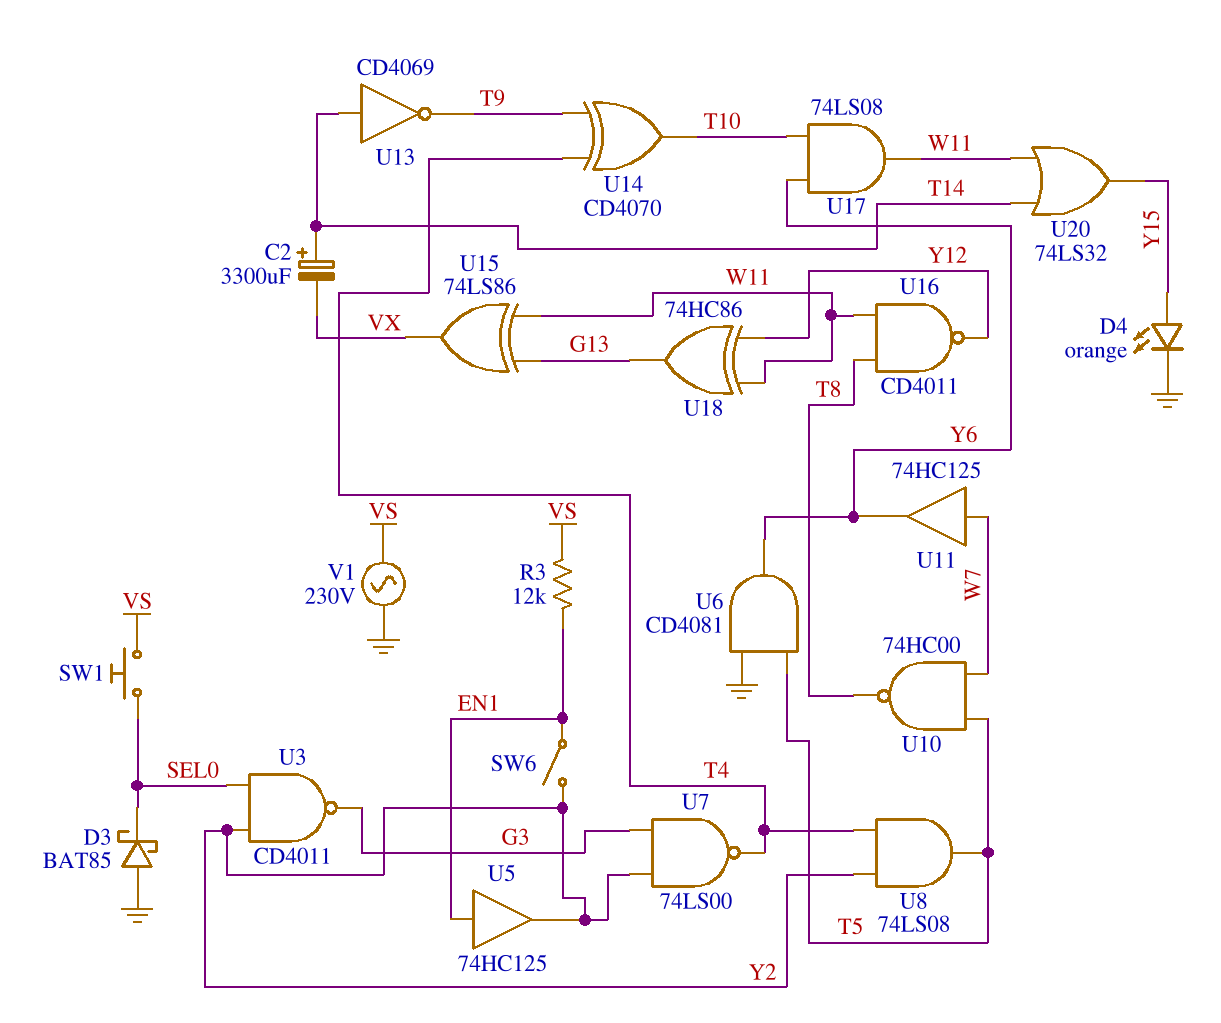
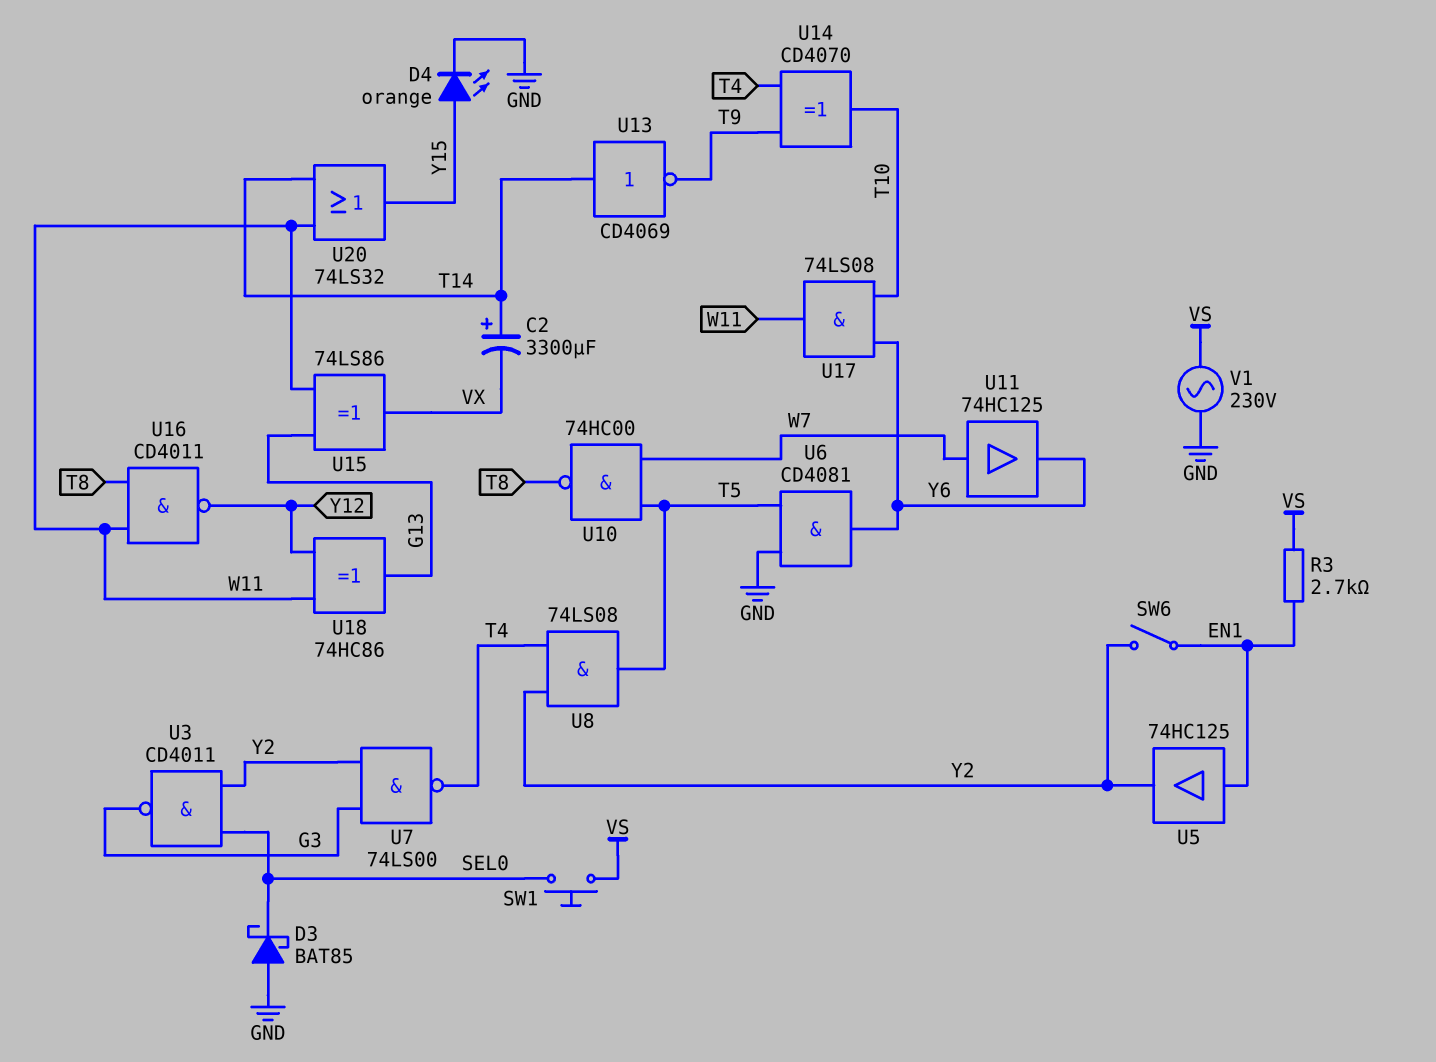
R3: 12k (EN1, VS) -> 2.7k (EN1, VS)

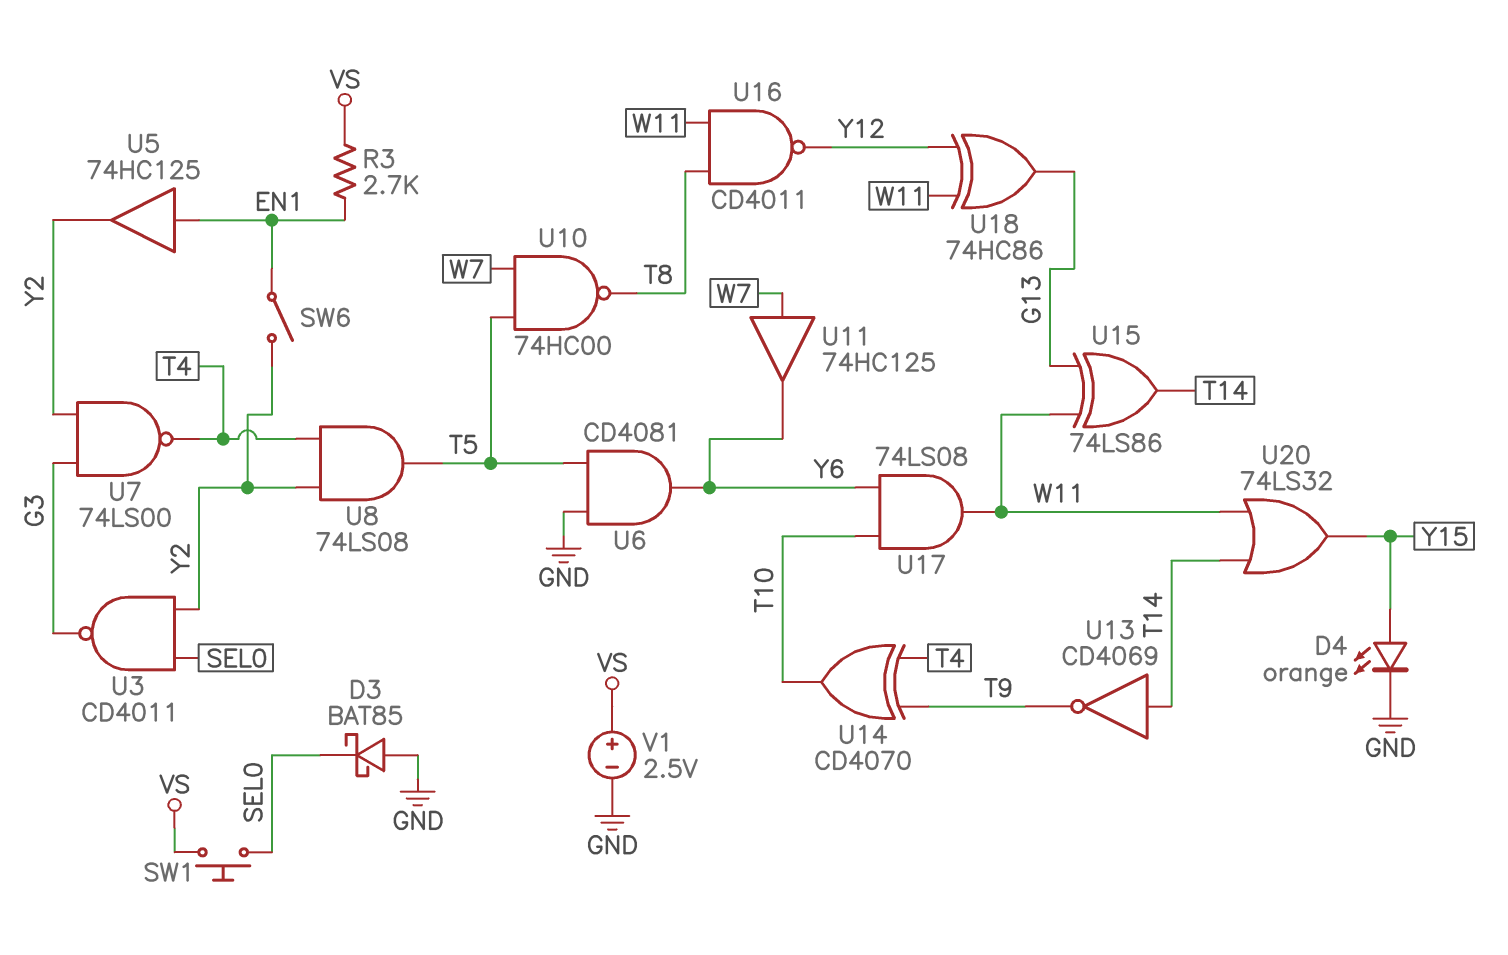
C2: 3300uF (plus T14, minus VX) -> none
U15: XOR 74LS86 (in G13, in W11, out VX) -> XOR 74LS86 (in G13, in W11, out T14)
V1: AC 230V (GND, VS) -> 2.5V (plus VS, minus GND)

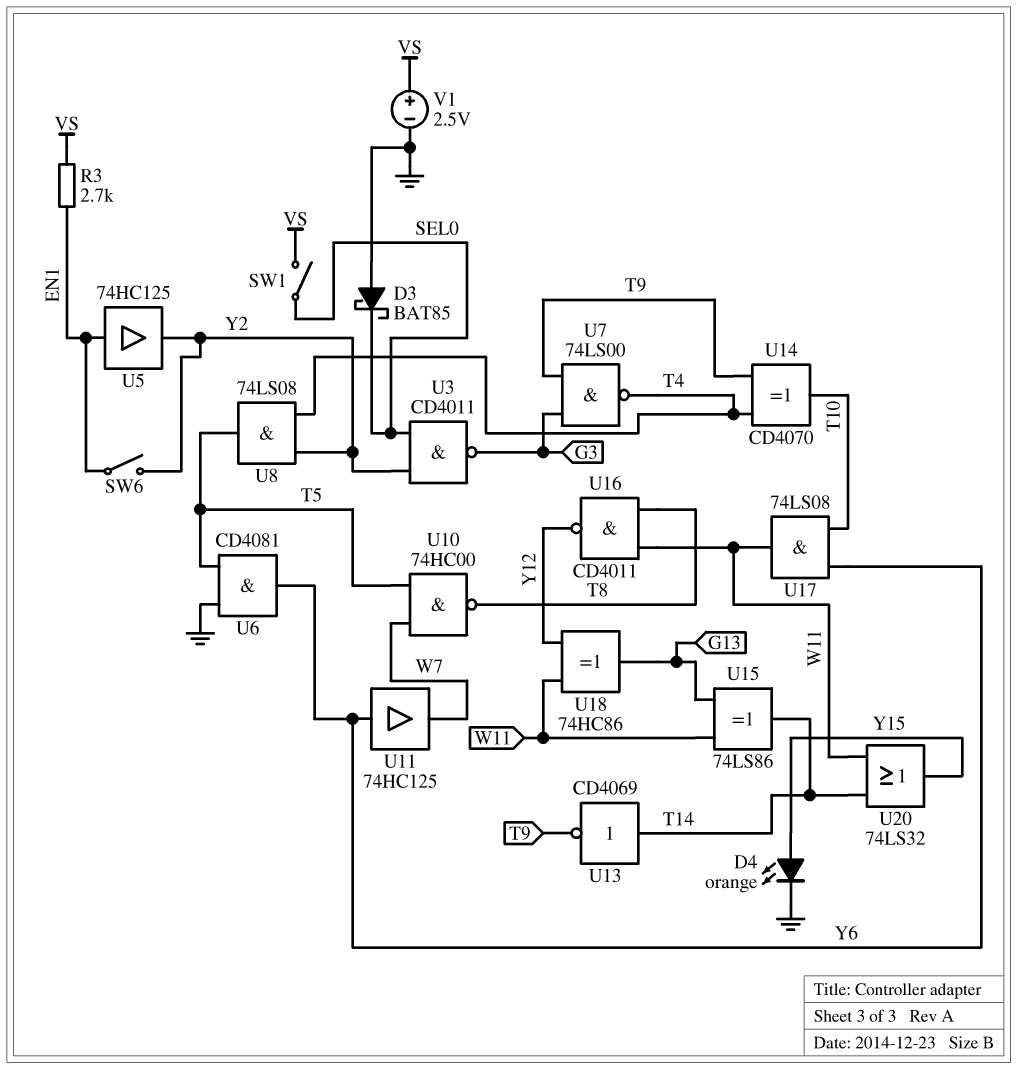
SW1: button (SEL0, VS) -> switch (SEL0, VS)
U7: NAND 74LS00 (in G3, in Y2, out T4) -> NAND 74LS00 (in G3, in T9, out T4)
U11: buffer 74HC125 (in W7, out Y6) -> buffer 74HC125 (in Y6, out W7)

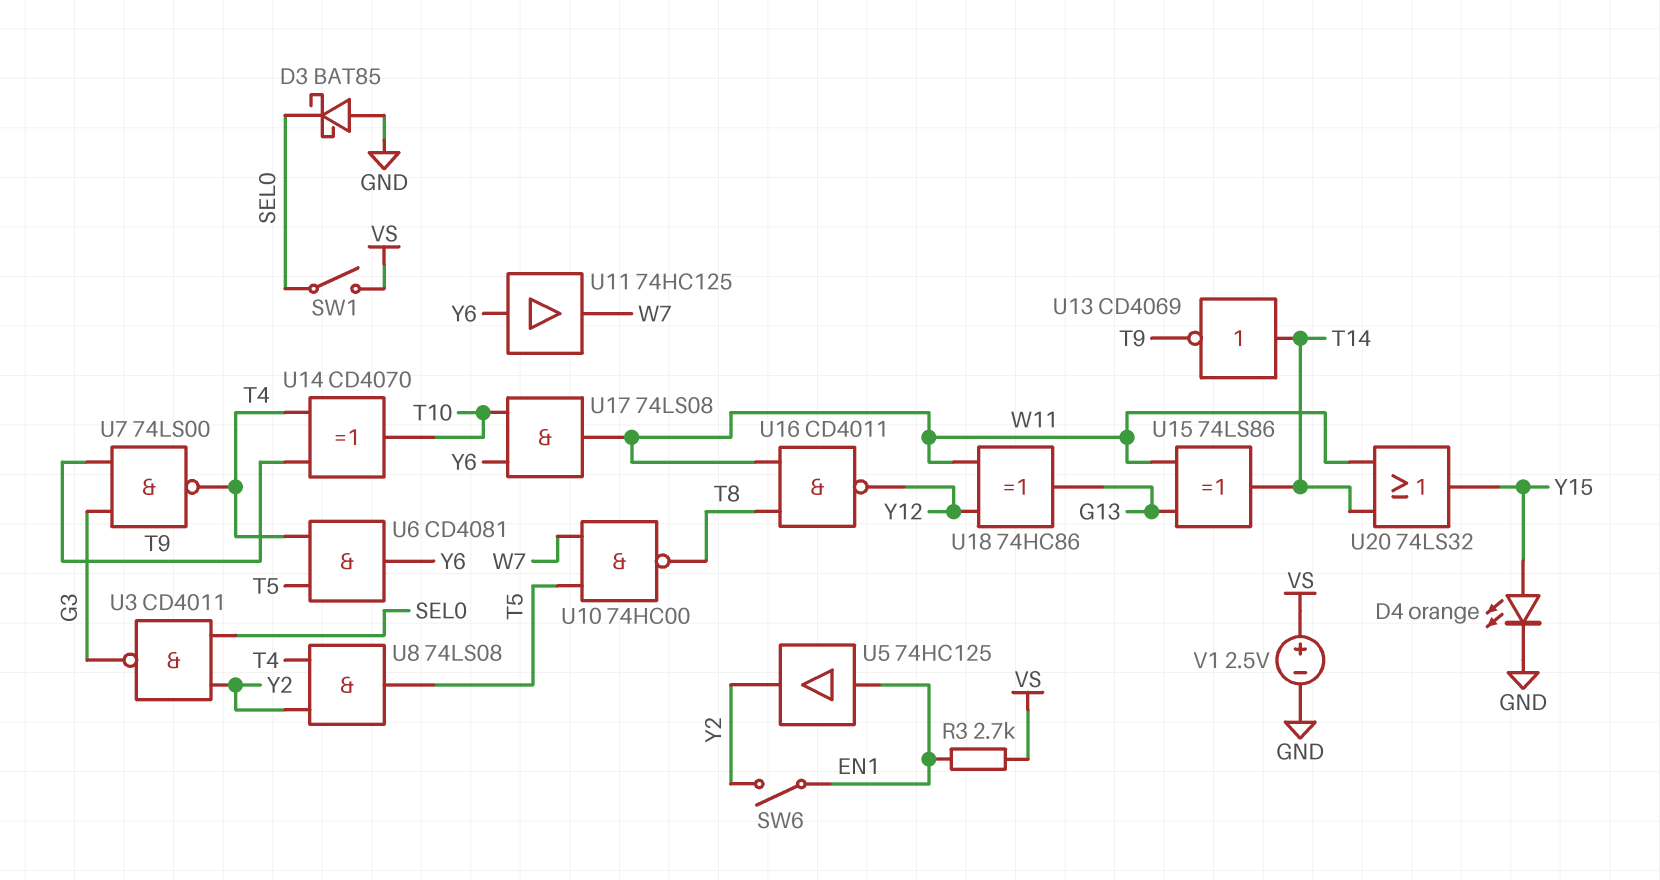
U6: AND CD4081 (in GND, in T5, out Y6) -> AND CD4081 (in T4, in T5, out Y6)

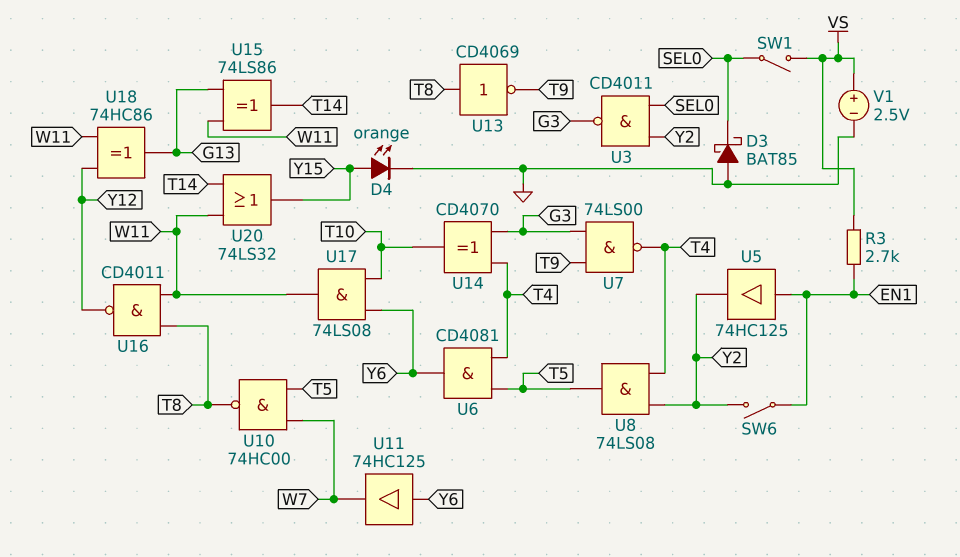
U13: NOT CD4069 (in T14, out T9) -> NOT CD4069 (in T8, out T9)
U14: XOR CD4070 (in T4, in T9, out T10) -> XOR CD4070 (in G3, in T4, out T10)

